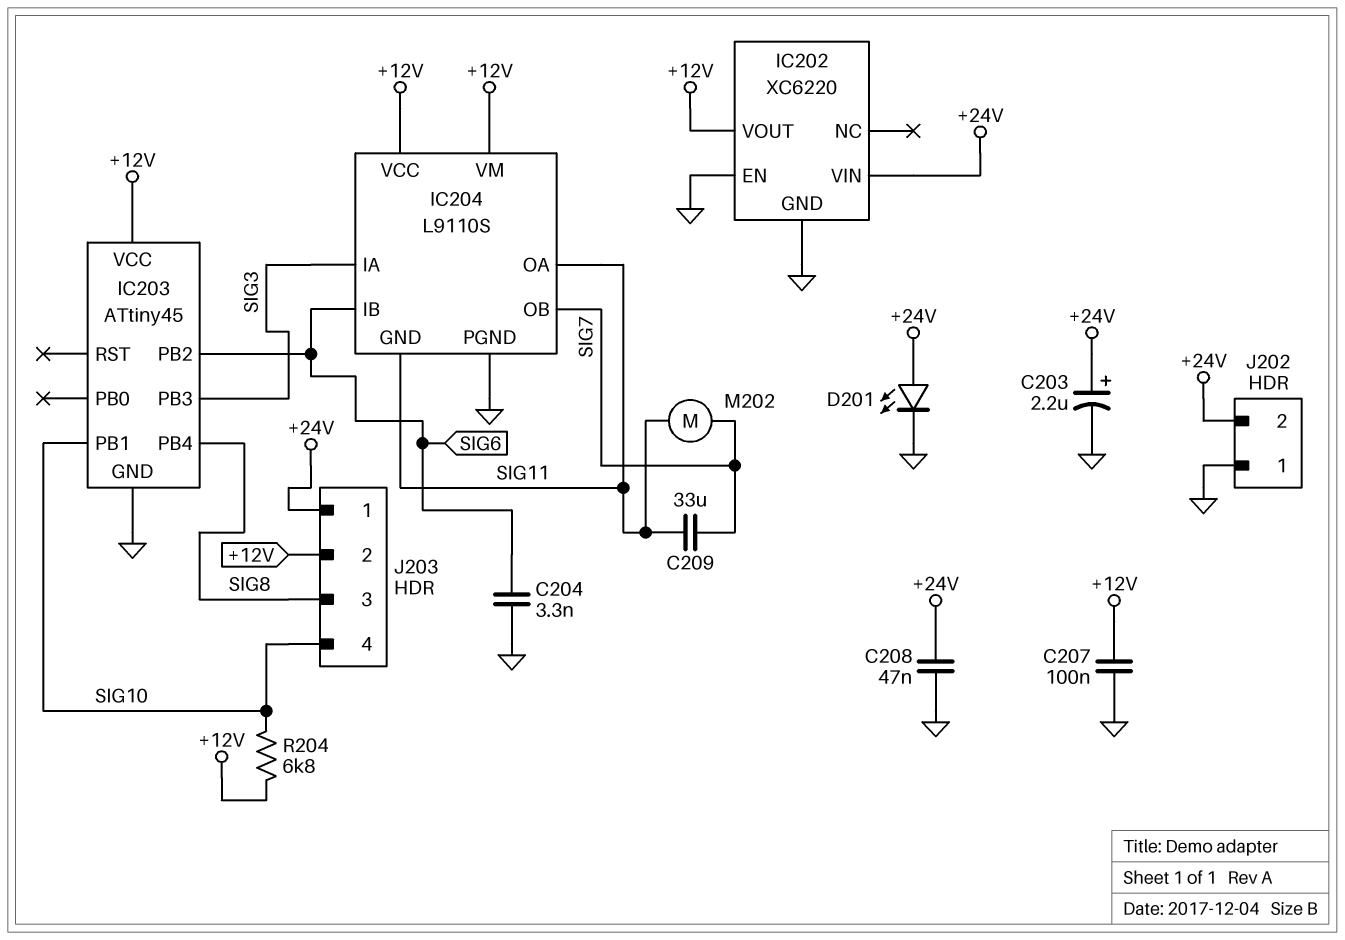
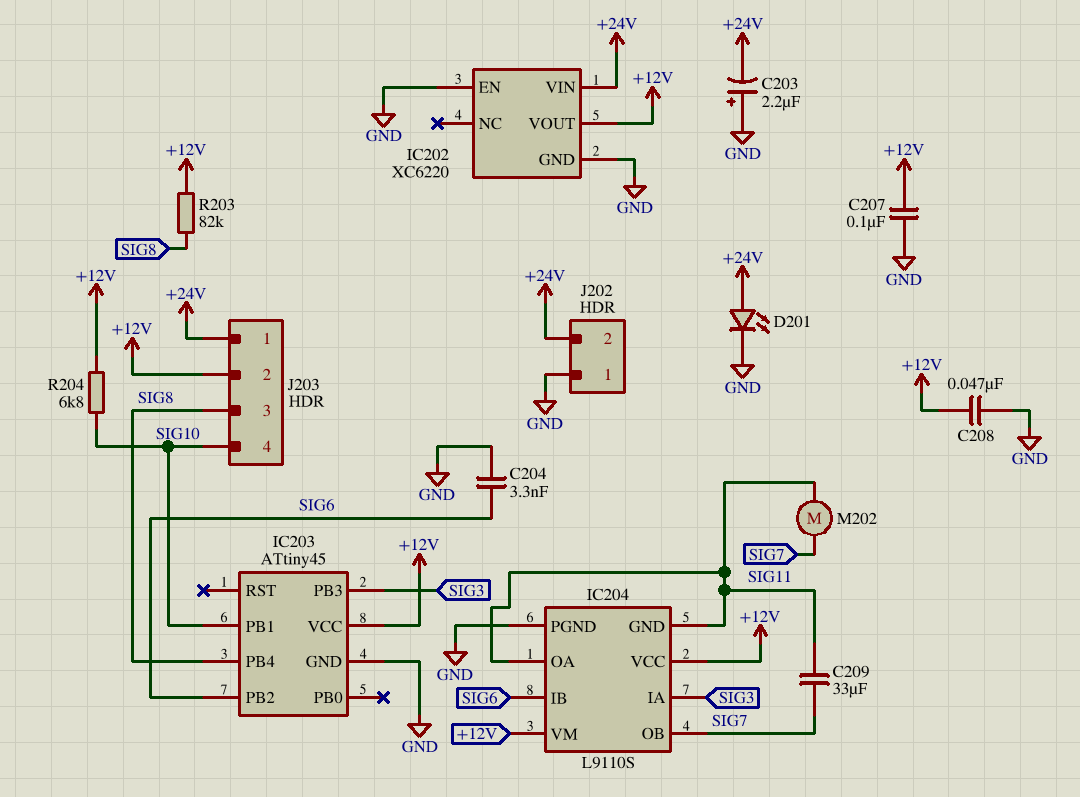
C203: 2.2uF (plus +24V, minus GND) -> 2.2uF (plus GND, minus +24V)
C208: 47nF (+24V, GND) -> 47nF (+12V, GND)
R203: none -> 82k (+12V, SIG8)

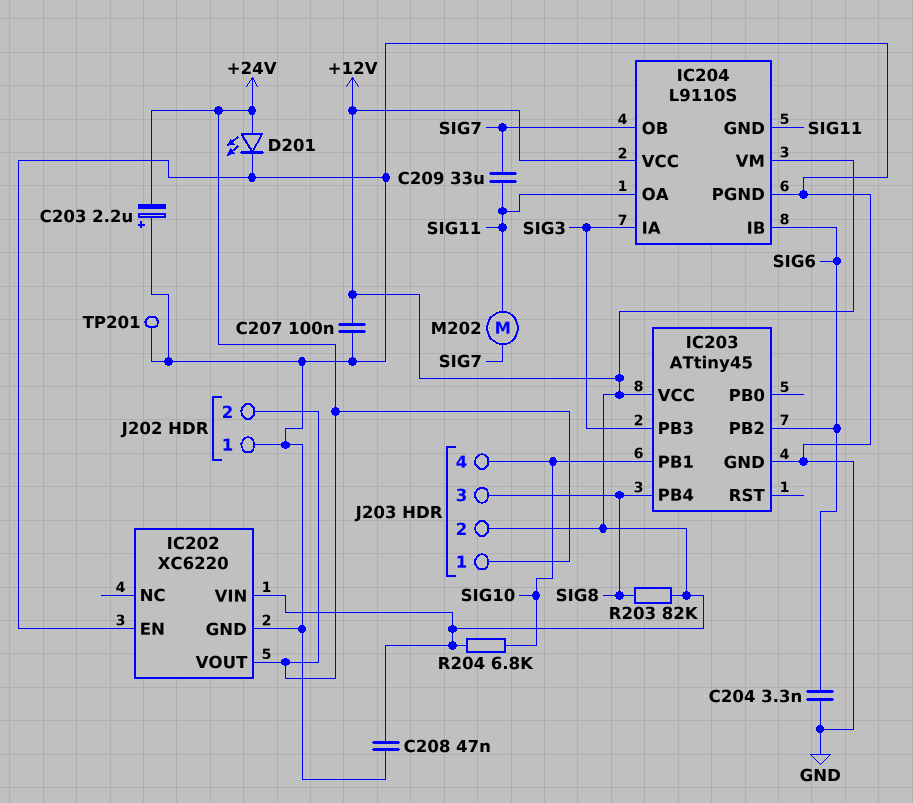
IC202 pin VIN: +24V -> +12V
IC202 pin VOUT: +12V -> +24V
TP201: none -> test point (GND)

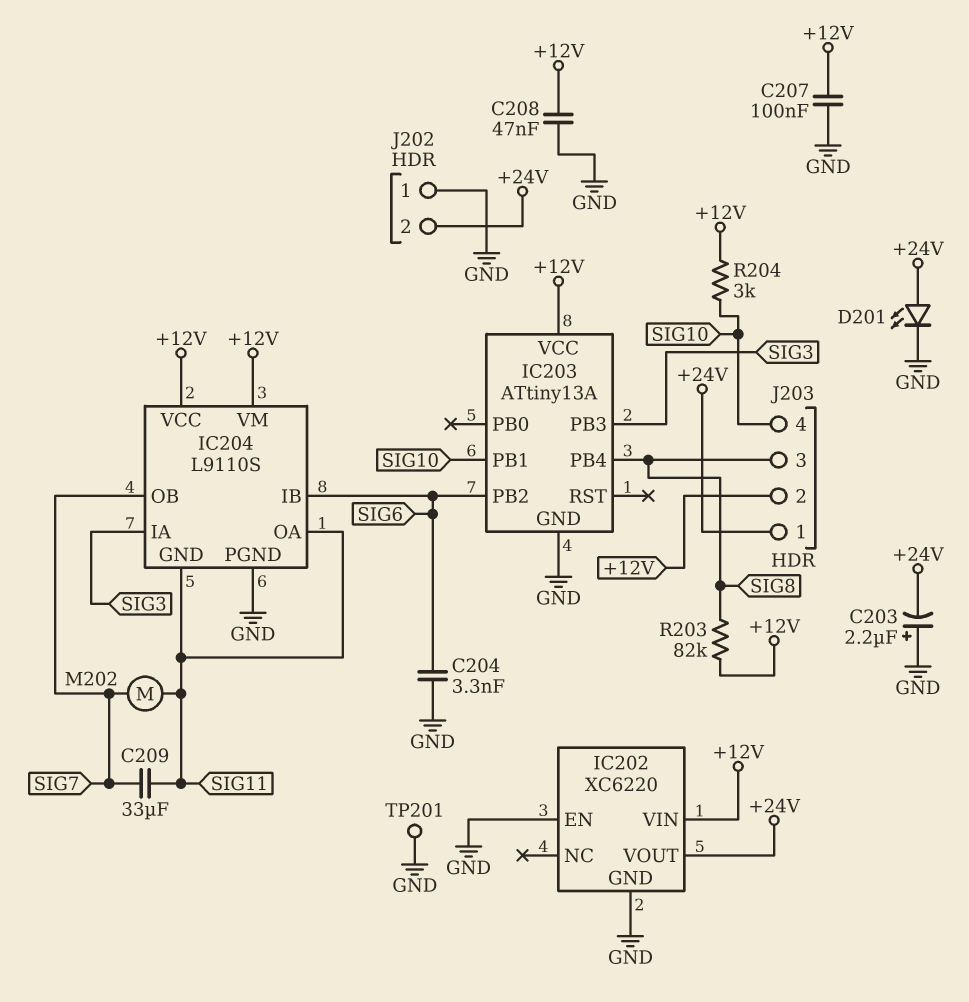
IC203: ATtiny45 -> ATtiny13A
R204: 6.8k (+12V, SIG10) -> 3k (+12V, SIG10)

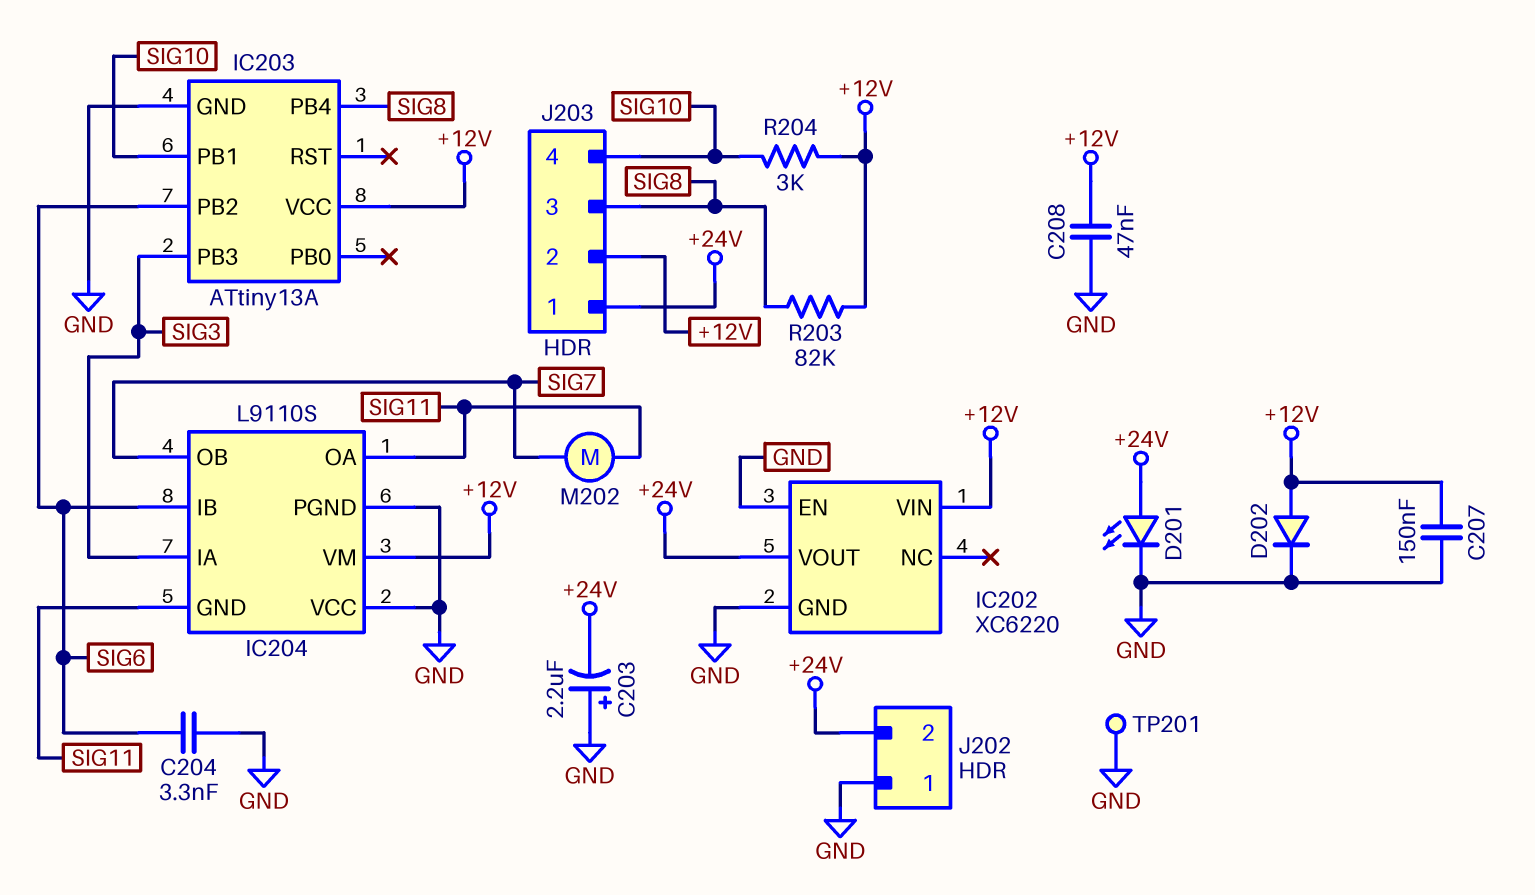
C207: 100nF (+12V, GND) -> 150nF (+12V, GND)
C209: 33uF (SIG7, SIG11) -> none
D202: none -> diode (A +12V, K GND)
IC204 pin VCC: +12V -> GND

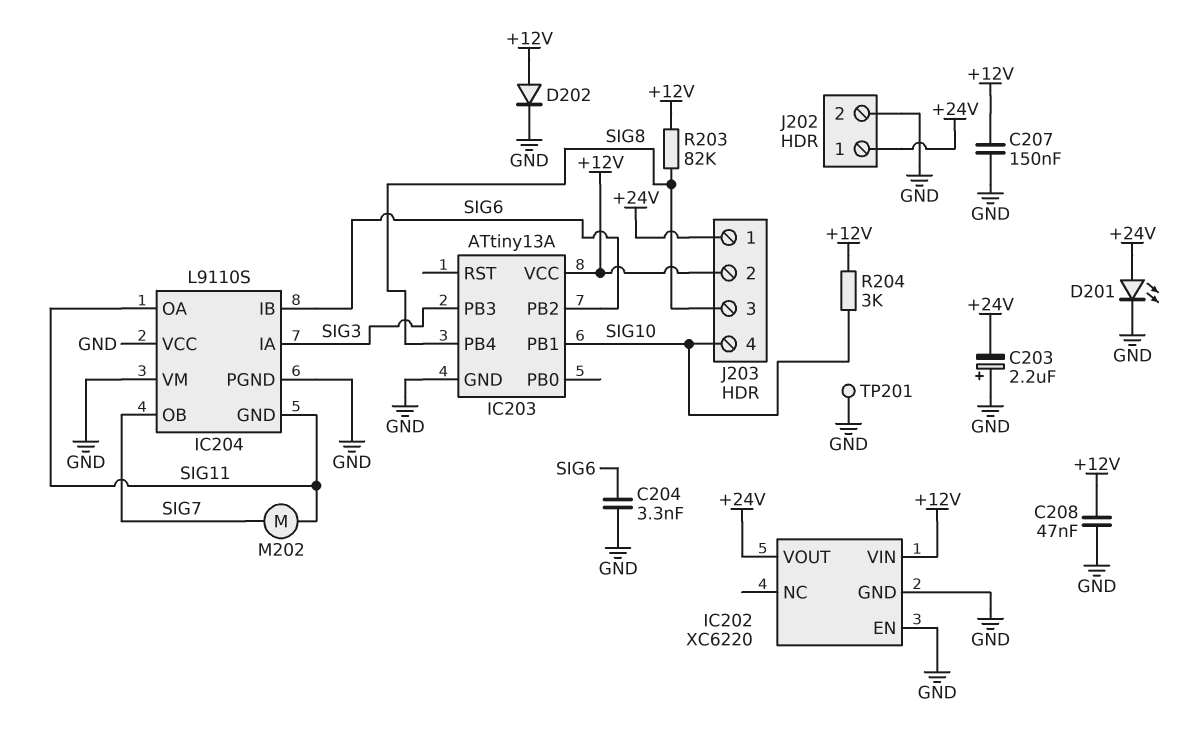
IC204 pin VM: +12V -> GND
J202 pin 1: GND -> +24V
J202 pin 2: +24V -> GND

